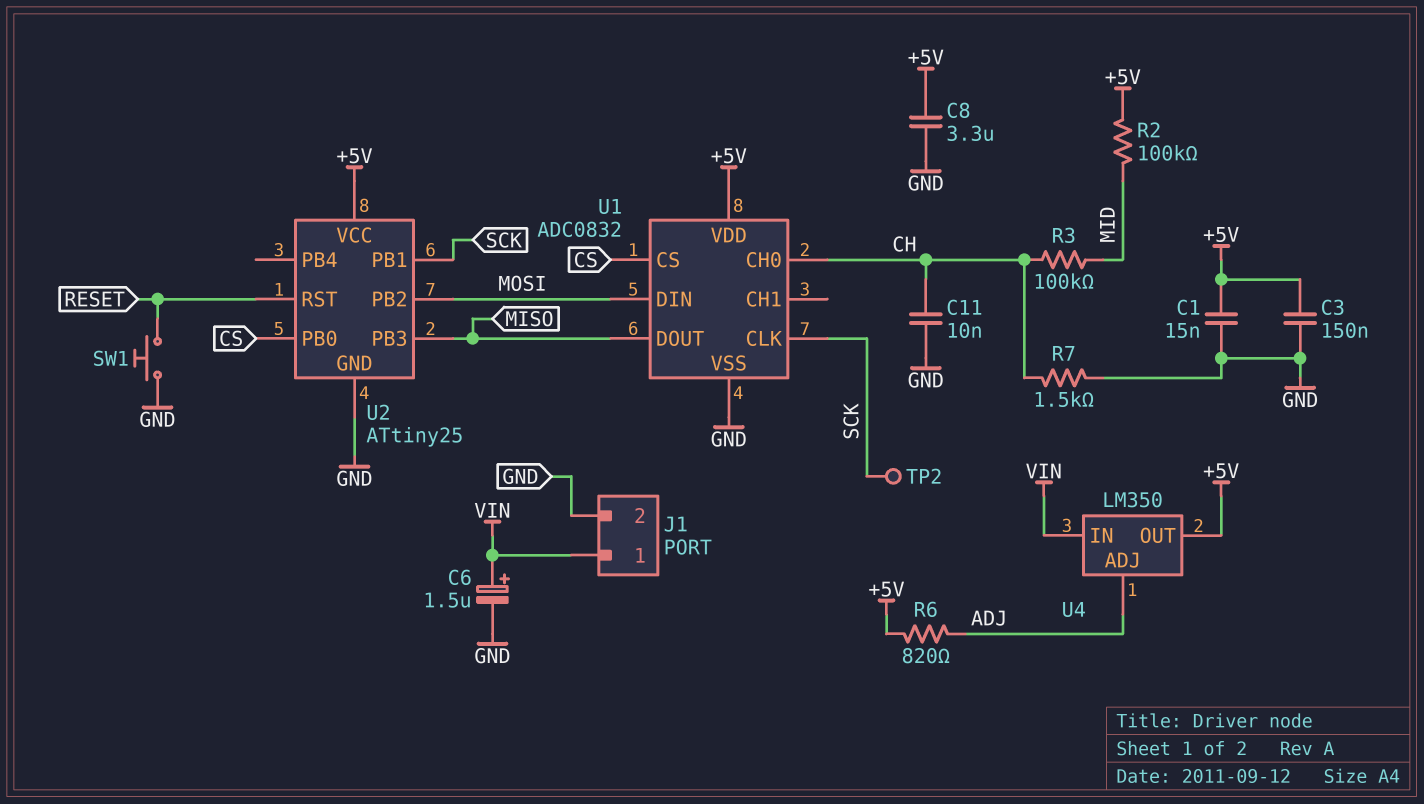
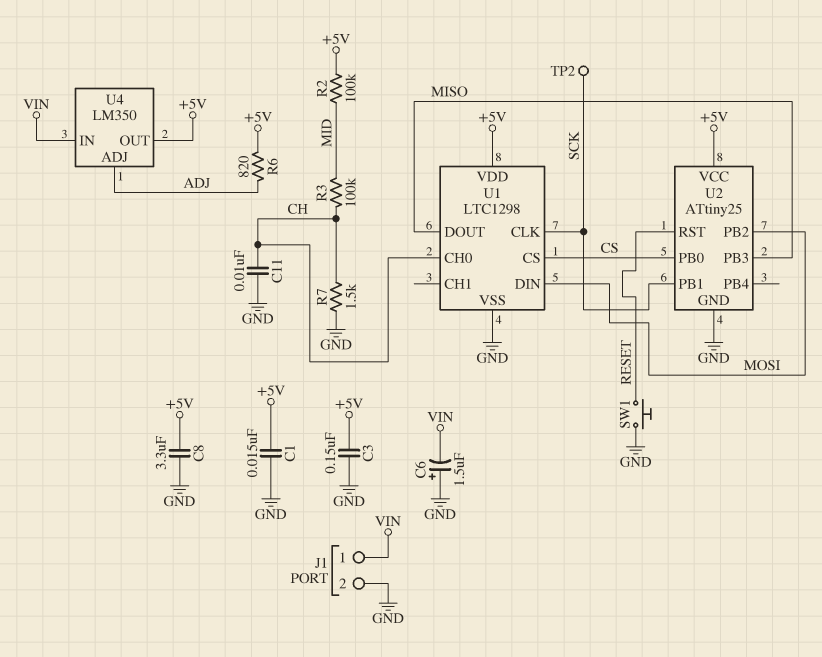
C6: 1.5uF (plus VIN, minus GND) -> 1.5uF (plus GND, minus VIN)
U1: ADC0832 -> LTC1298

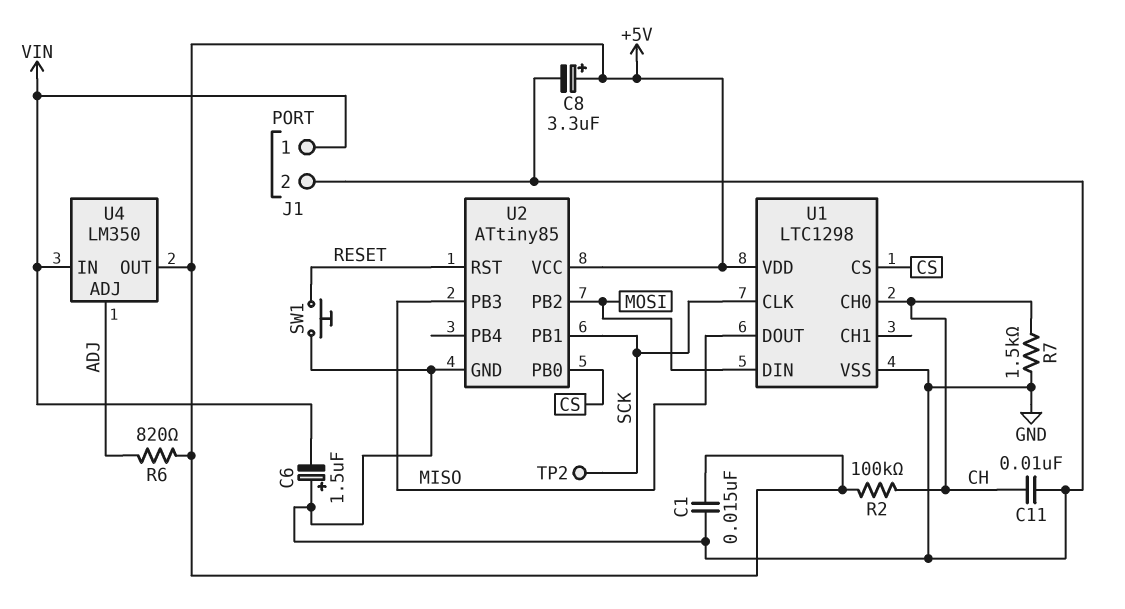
C3: 150nF (+5V, GND) -> none
C8: 3.3uF (+5V, GND) -> 3.3uF (plus +5V, minus GND)
R2: 100k (+5V, MID) -> 100k (+5V, CH)
R3: 100k (CH, MID) -> none
U2: ATtiny25 -> ATtiny85

